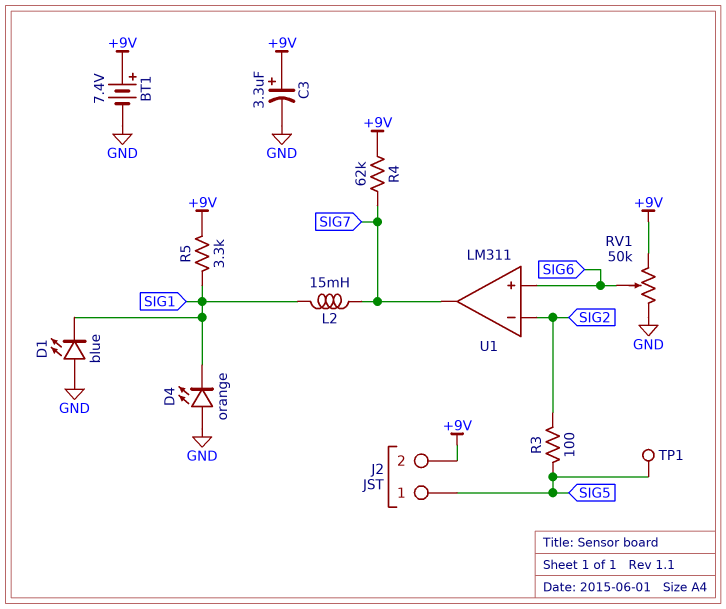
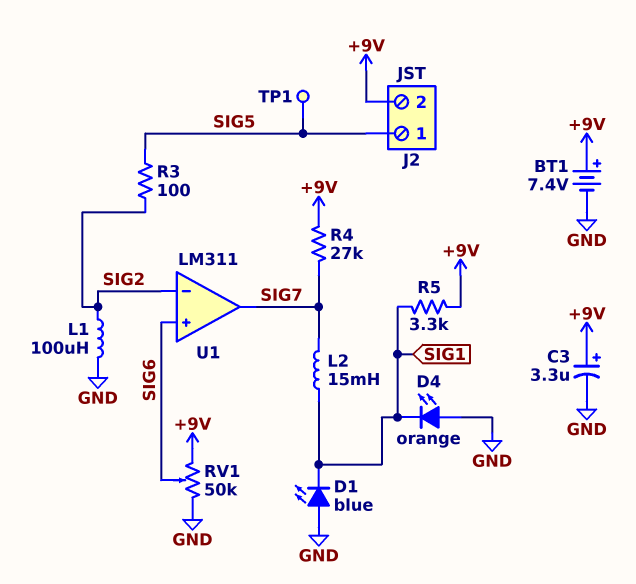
L1: none -> 100uH (GND, SIG2)
R4: 62k (+9V, SIG7) -> 27k (+9V, SIG7)

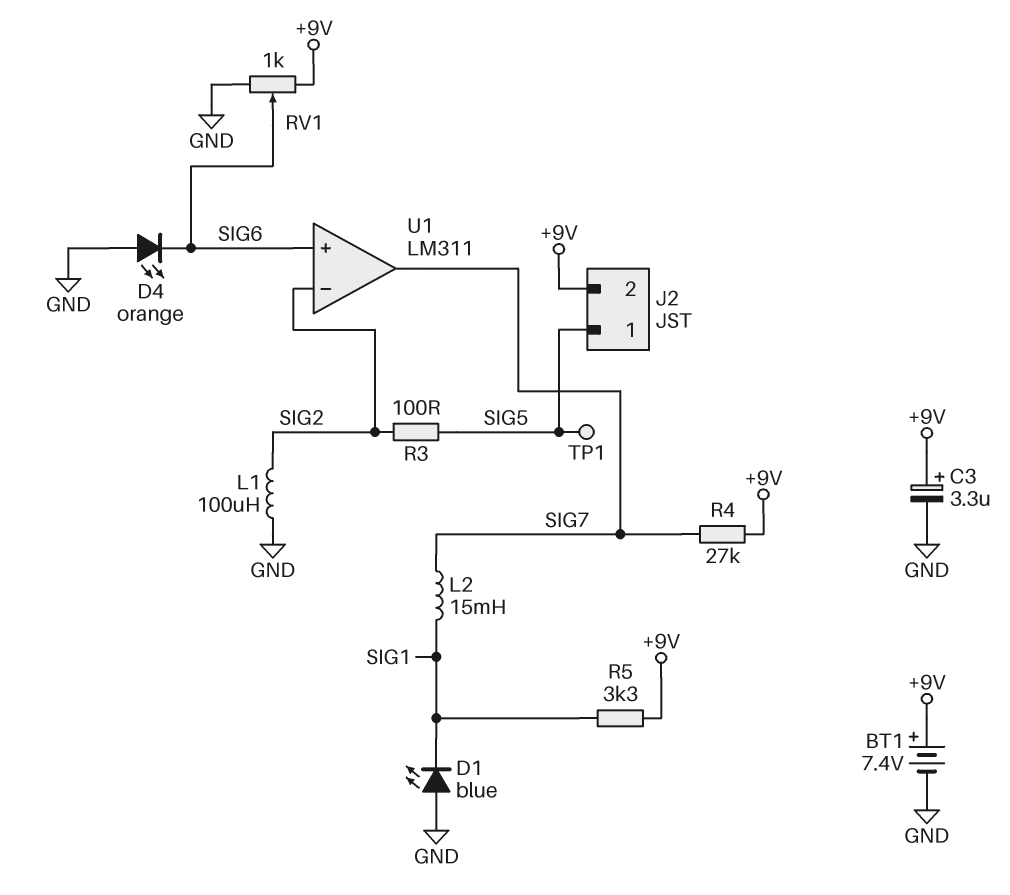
D4: LED orange (A GND, K SIG1) -> LED orange (A GND, K SIG6)
RV1: 50k (+9V, GND, wiper SIG6) -> 1k (+9V, GND, wiper SIG6)

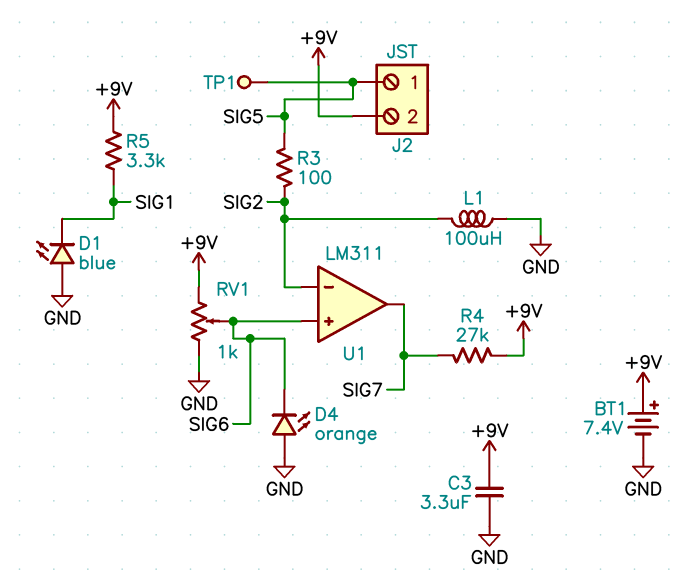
C3: 3.3uF (plus +9V, minus GND) -> 3.3uF (+9V, GND)
L2: 15mH (SIG1, SIG7) -> none

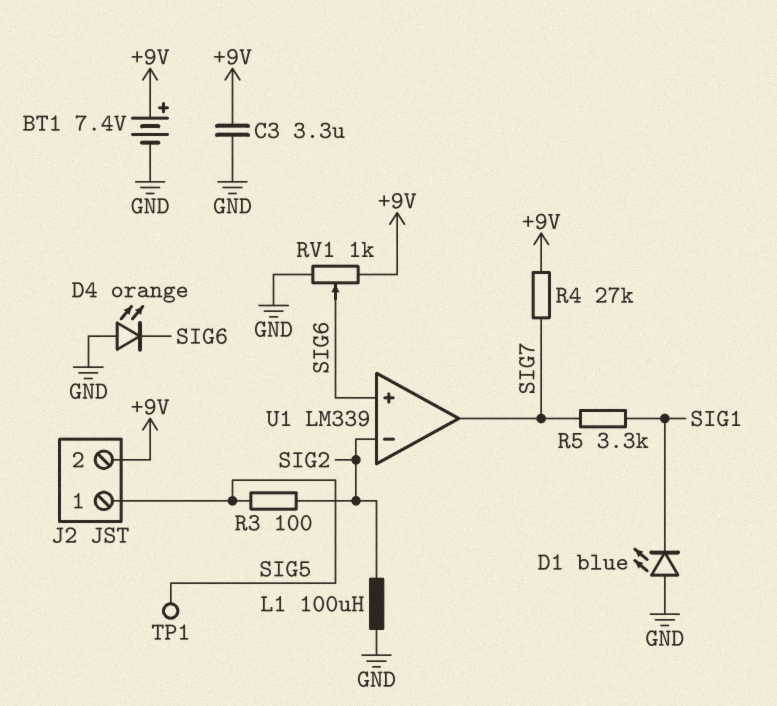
R5: 3.3k (+9V, SIG1) -> 3.3k (SIG1, SIG7)
U1: LM311 -> LM339

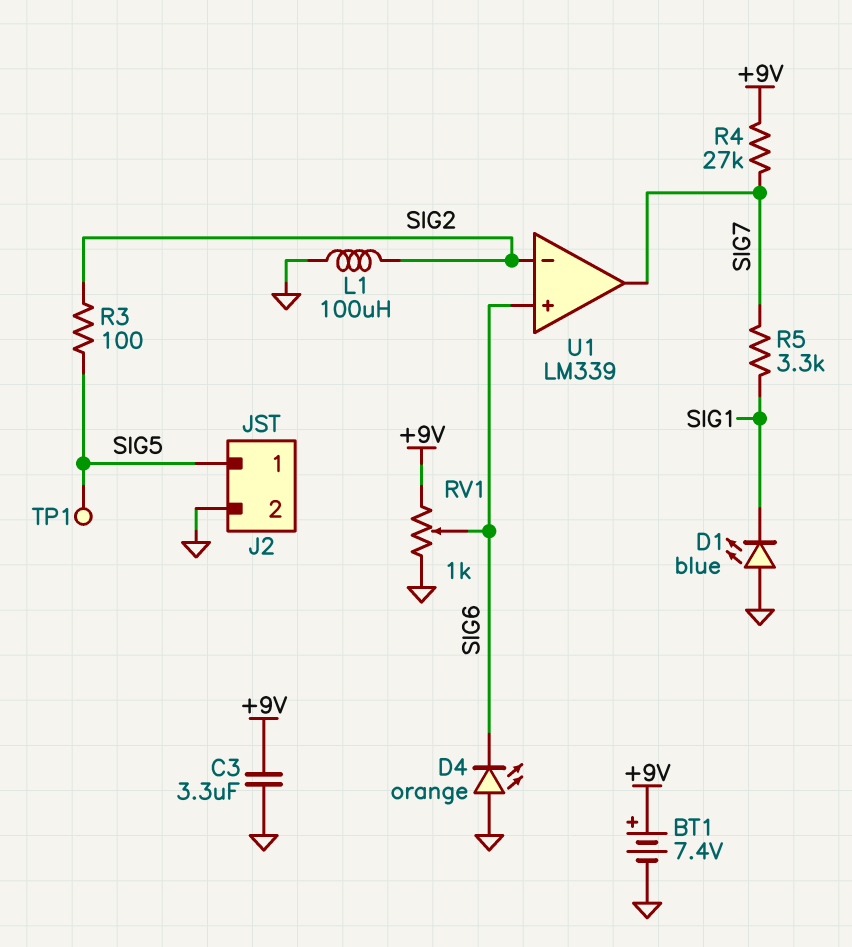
J2 pin 2: +9V -> GND

